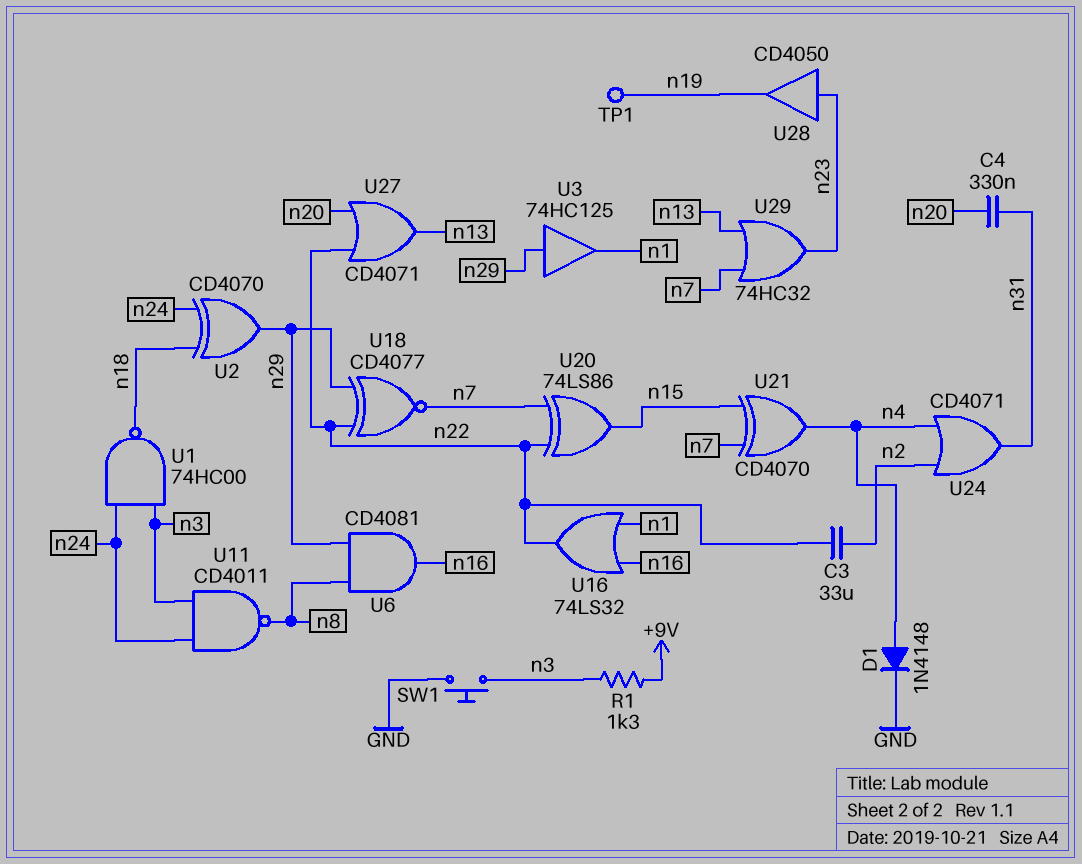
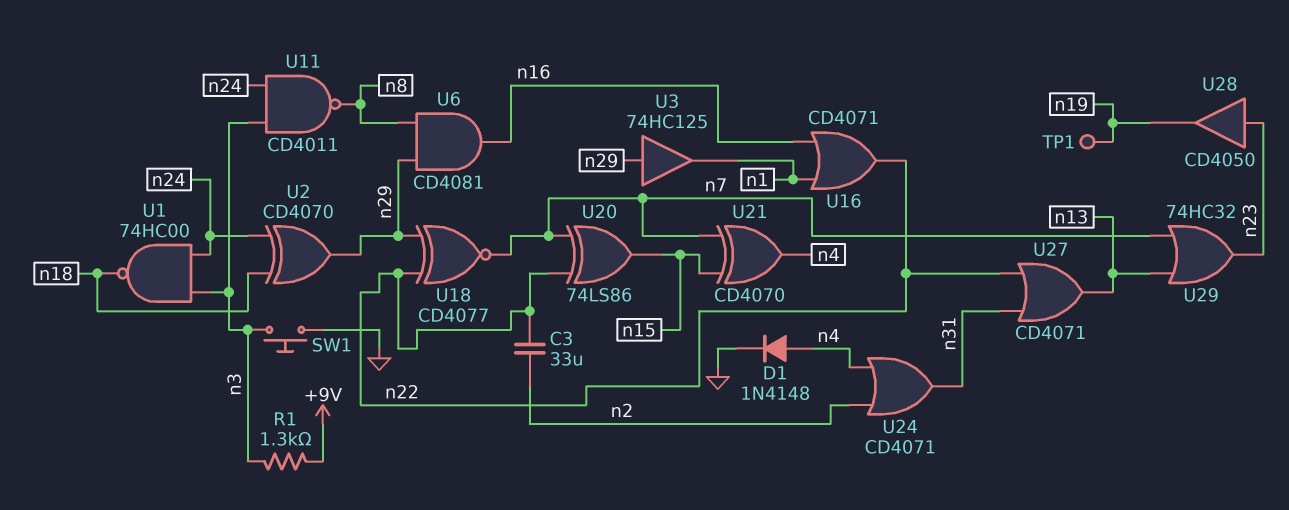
C4: 330nF (n20, n31) -> none
U16: OR 74LS32 (in n1, in n16, out n22) -> OR CD4071 (in n1, in n16, out n22)
U27: OR CD4071 (in n20, in n22, out n13) -> OR CD4071 (in n22, in n31, out n13)

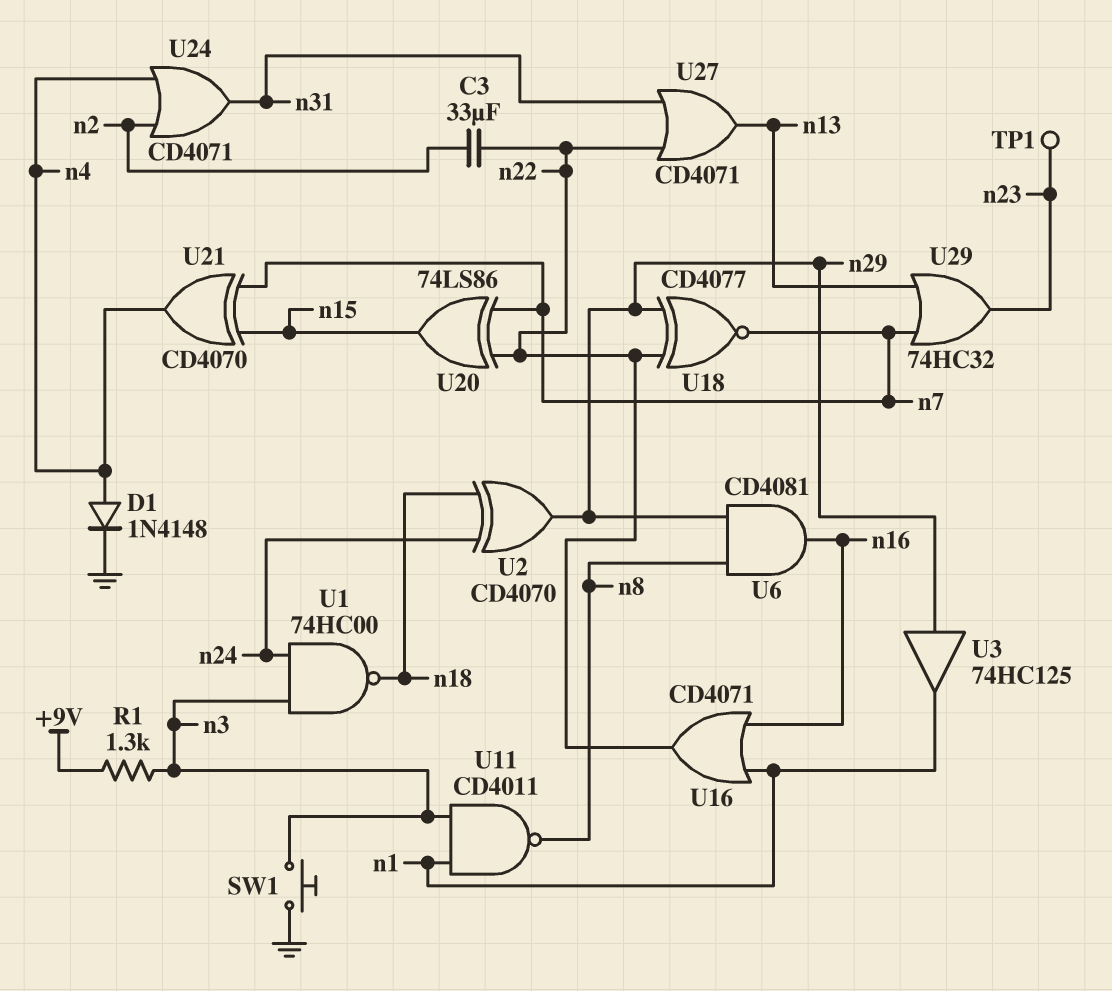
TP1: test point (n19) -> test point (n23)
U11: NAND CD4011 (in n3, in n24, out n8) -> NAND CD4011 (in n1, in n3, out n8)
U28: buffer CD4050 (in n23, out n19) -> none

